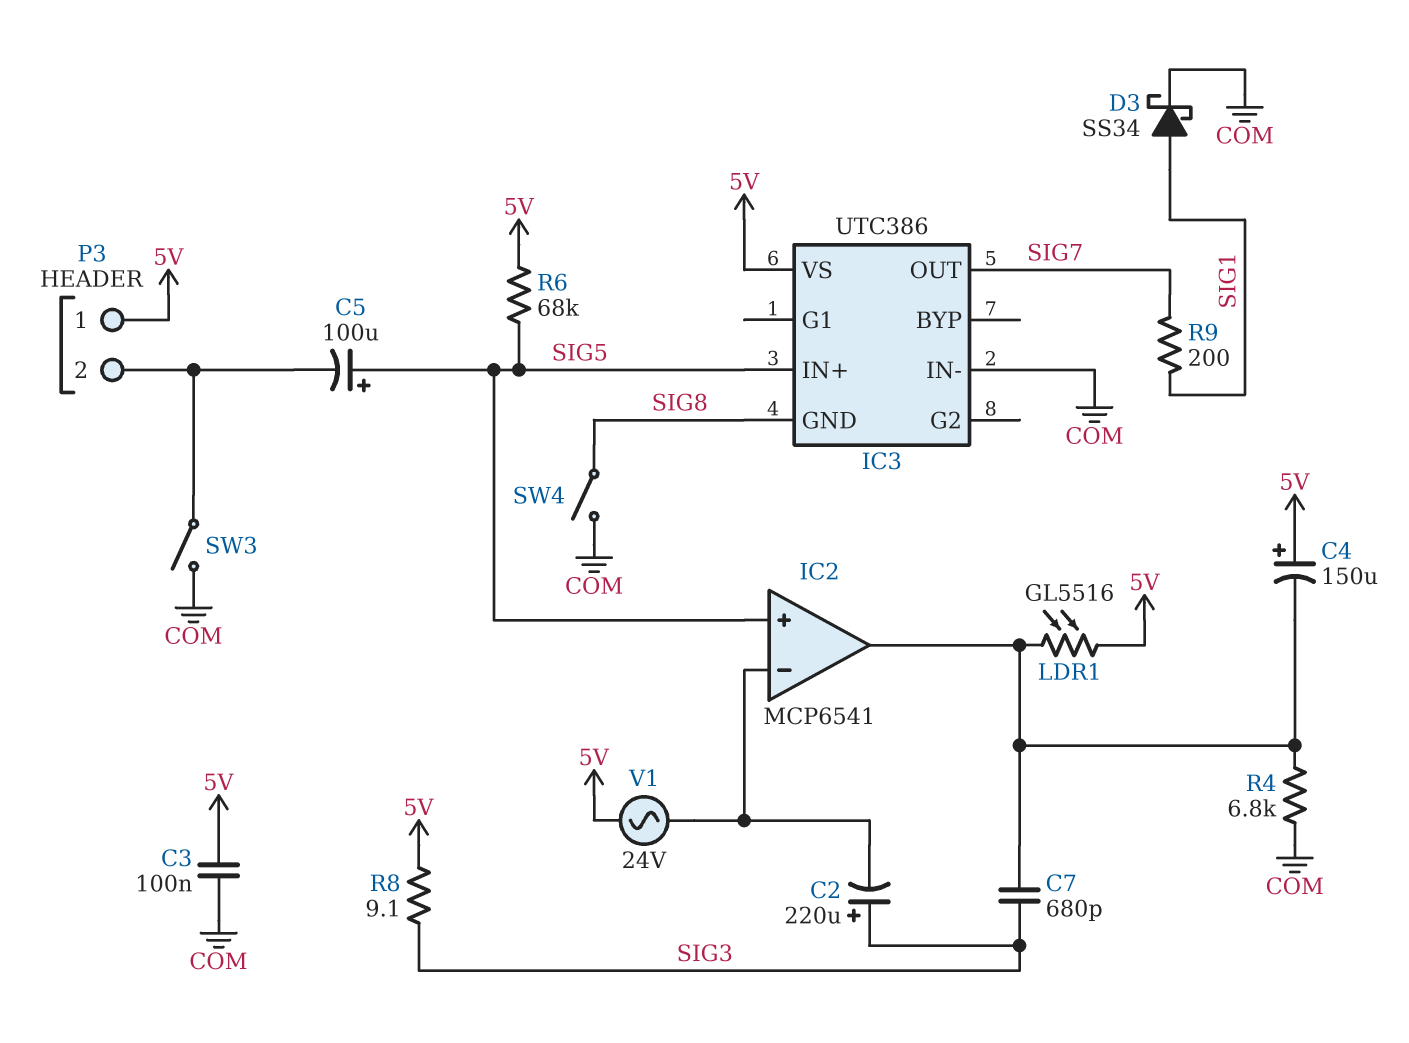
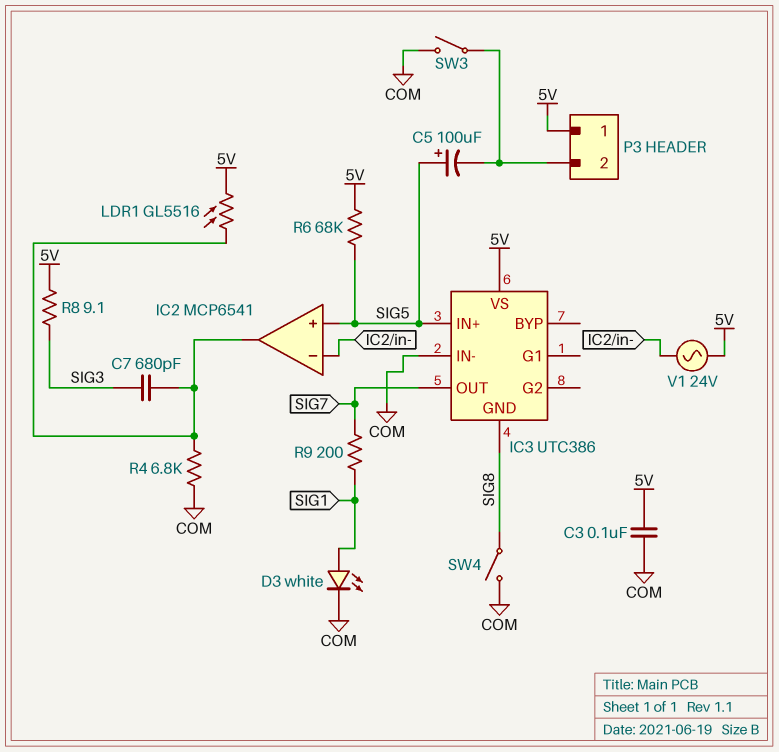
C2: 220uF (plus SIG3, minus IC2/in-) -> none
C4: 150uF (plus 5V, minus IC2/out) -> none
D3: schottky SS34 (A SIG1, K COM) -> LED white (A SIG1, K COM)

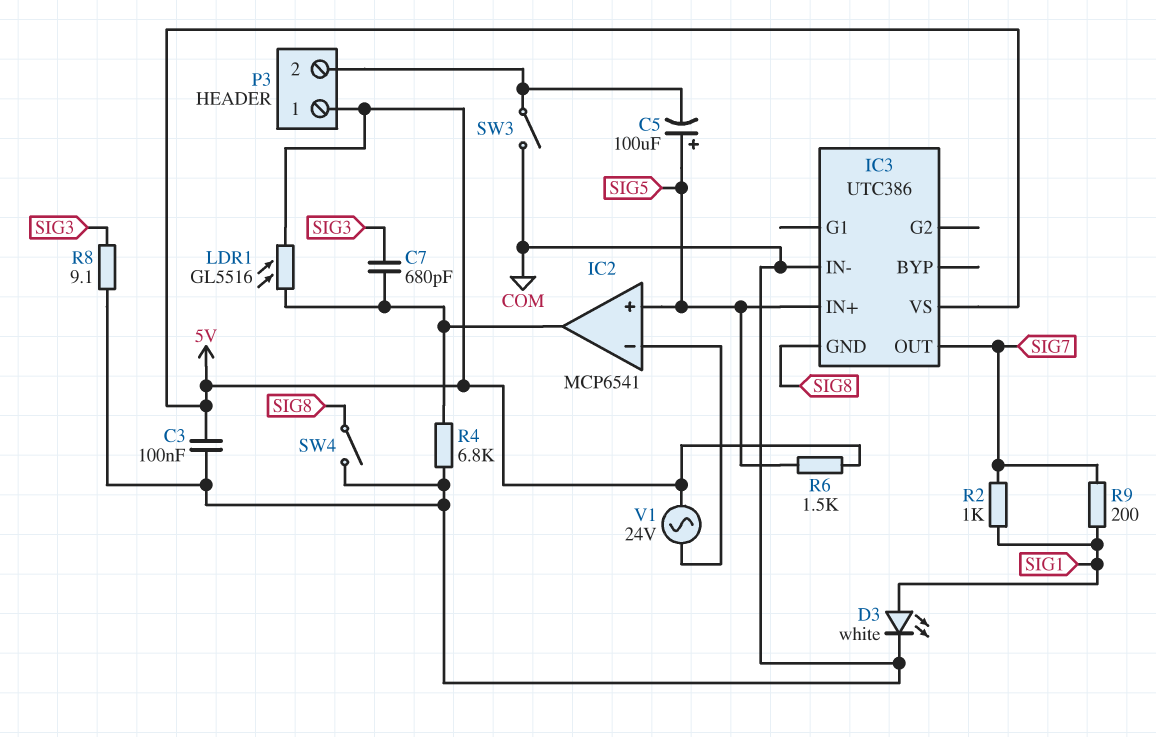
R2: none -> 1k (SIG1, SIG7)
R6: 68k (5V, SIG5) -> 1.5k (5V, SIG5)
R8: 9.1 (5V, SIG3) -> 9.1 (COM, SIG3)

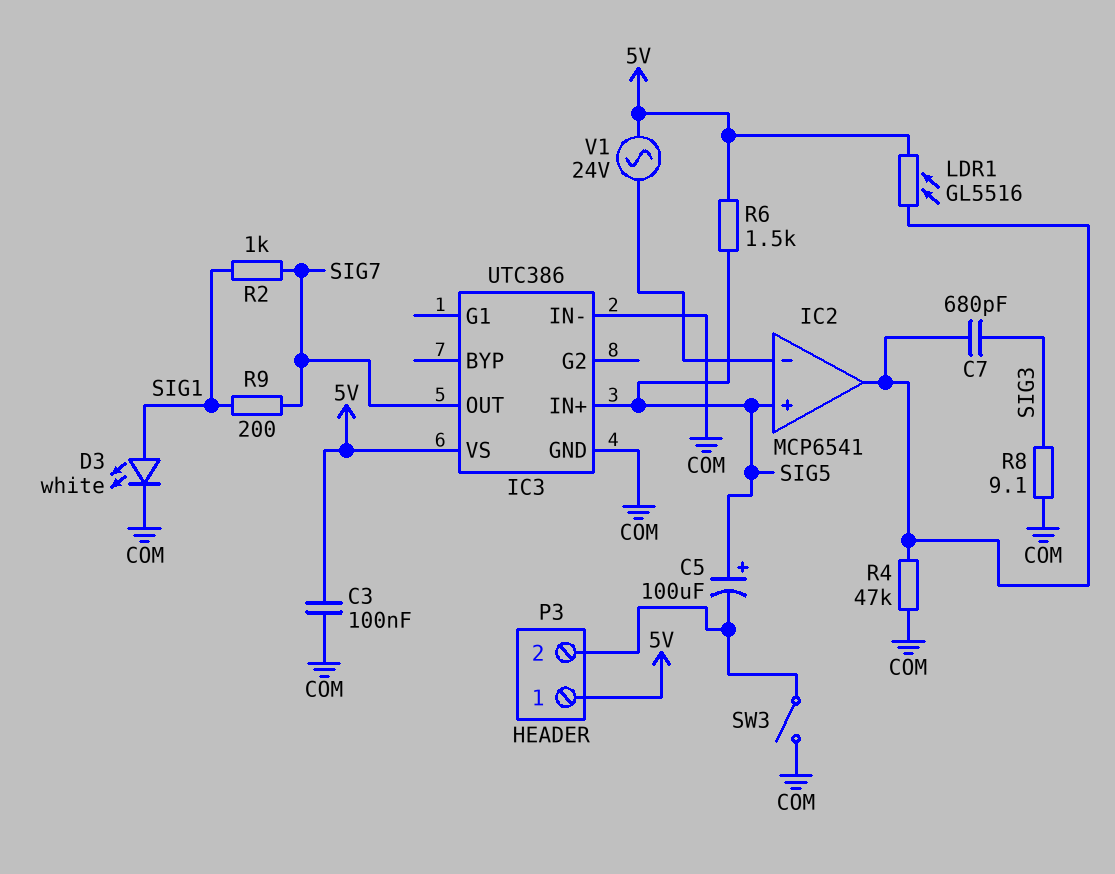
IC3 pin GND: SIG8 -> COM
R4: 6.8k (COM, IC2/out) -> 47k (COM, IC2/out)
SW4: switch (COM, SIG8) -> none

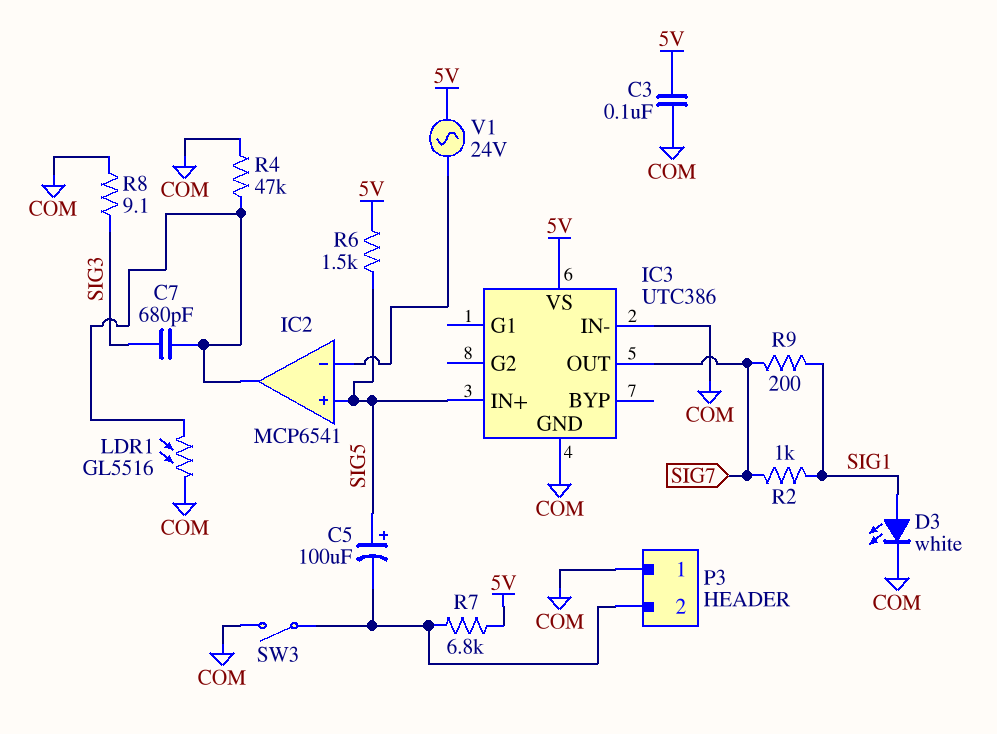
LDR1: GL5516 (5V, IC2/out) -> GL5516 (COM, IC2/out)
P3 pin 1: 5V -> COM
R7: none -> 6.8k (5V, P3/2)

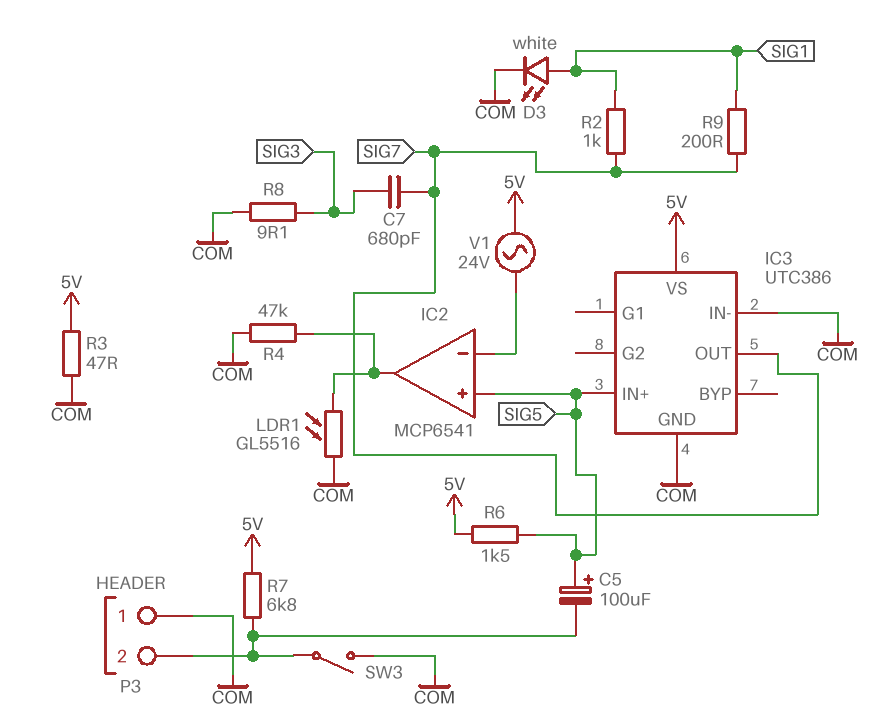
C3: 100nF (5V, COM) -> none
C7: 680pF (IC2/out, SIG3) -> 680pF (SIG3, SIG7)
R3: none -> 47 (5V, COM)

